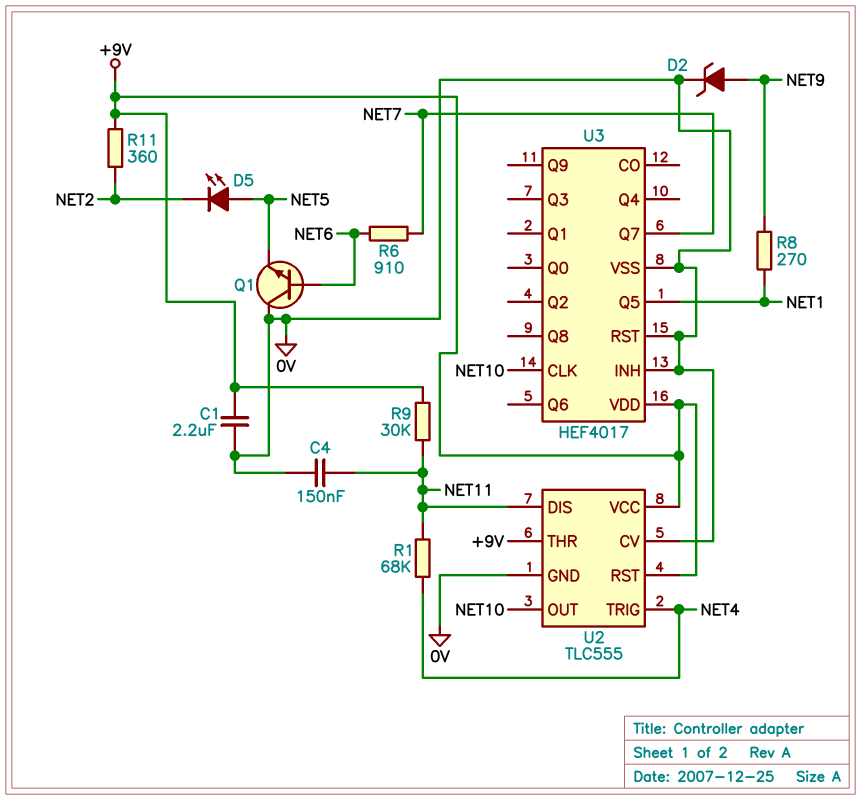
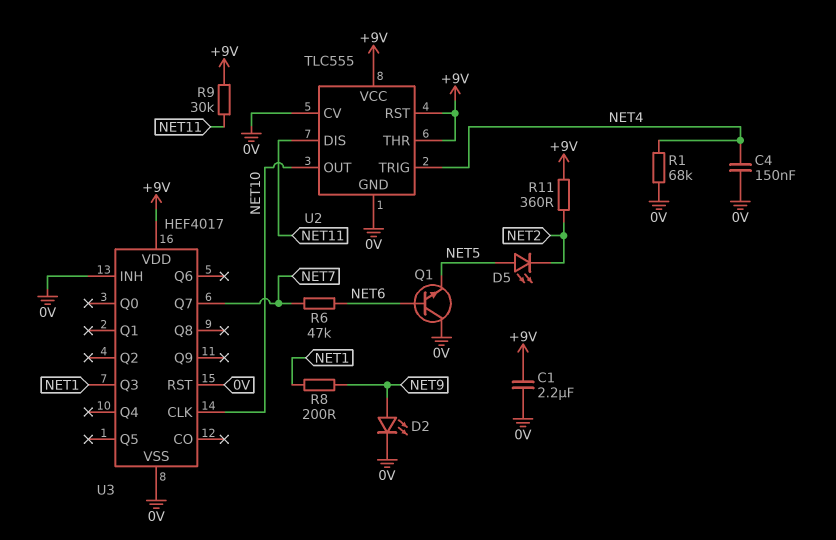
C4: 150nF (0V, NET11) -> 150nF (0V, NET4)
D2: zener (A NET9, K 0V) -> LED (A NET9, K 0V)
R1: 68k (NET4, NET11) -> 68k (0V, NET4)
R6: 910 (NET6, NET7) -> 47k (NET6, NET7)
R8: 270 (NET1, NET9) -> 200 (NET1, NET9)
U3 pin Q3: none -> NET1
U3 pin Q5: NET1 -> none

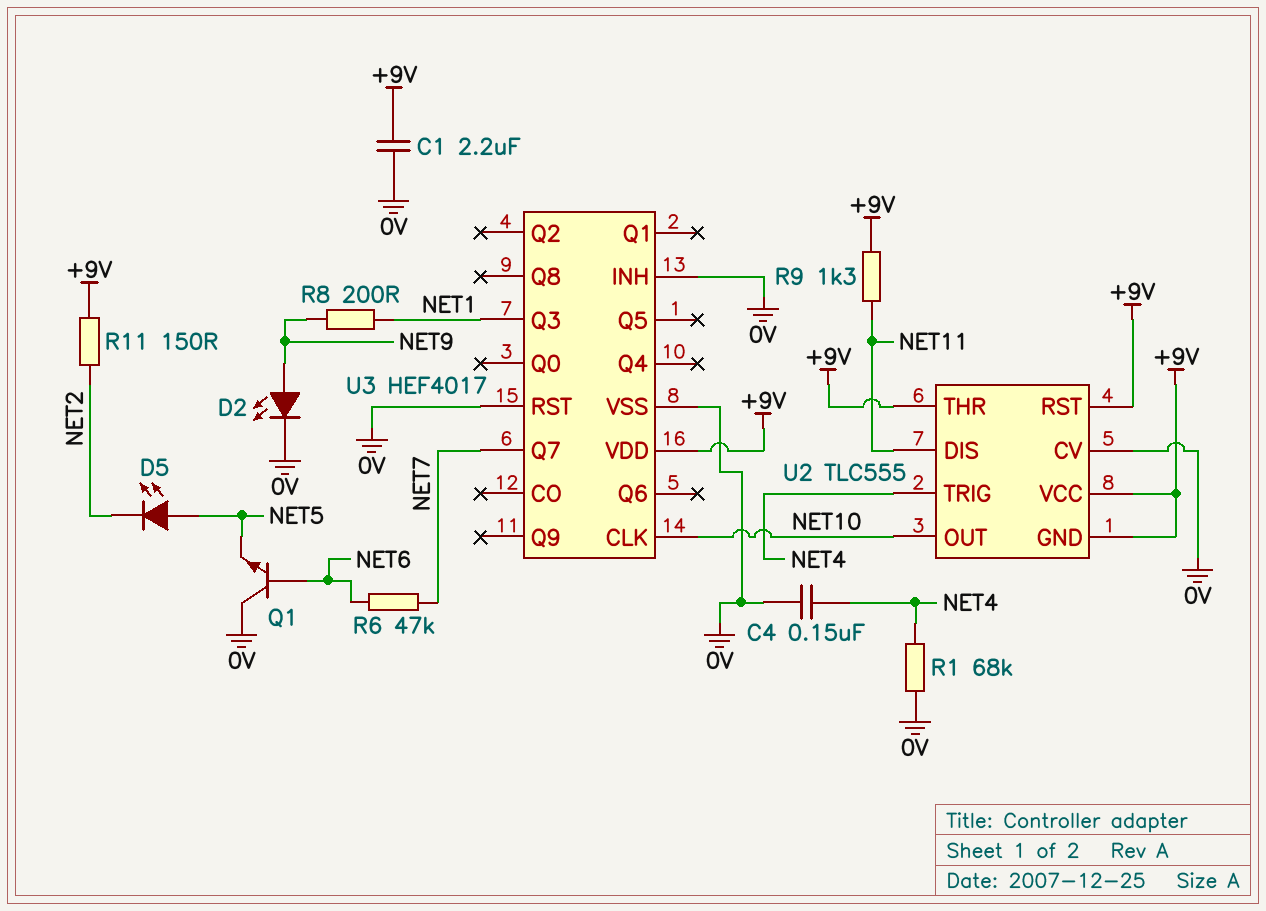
R9: 30k (+9V, NET11) -> 1.3k (+9V, NET11)
R11: 360 (+9V, NET2) -> 150 (+9V, NET2)
U2 pin GND: 0V -> +9V

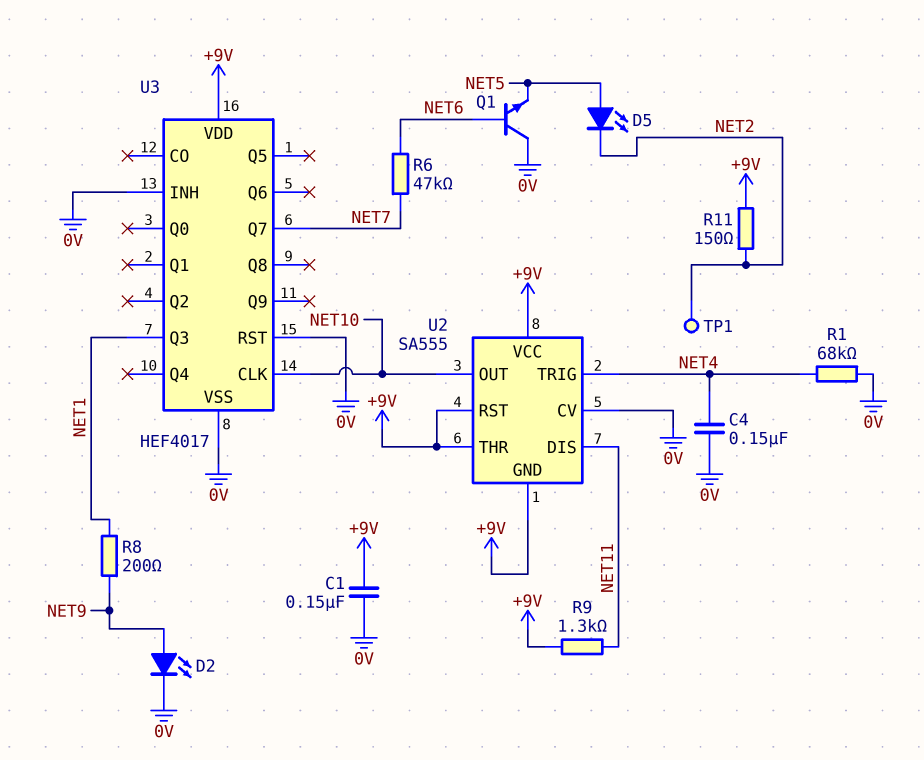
C1: 2.2uF (+9V, 0V) -> 150nF (+9V, 0V)
TP1: none -> test point (NET2)
U2: TLC555 -> SA555

